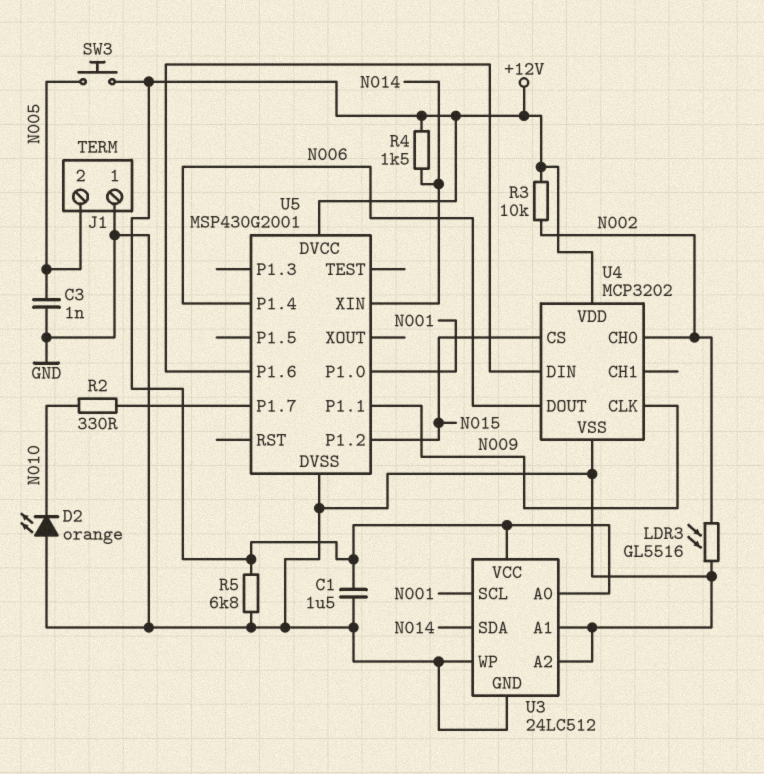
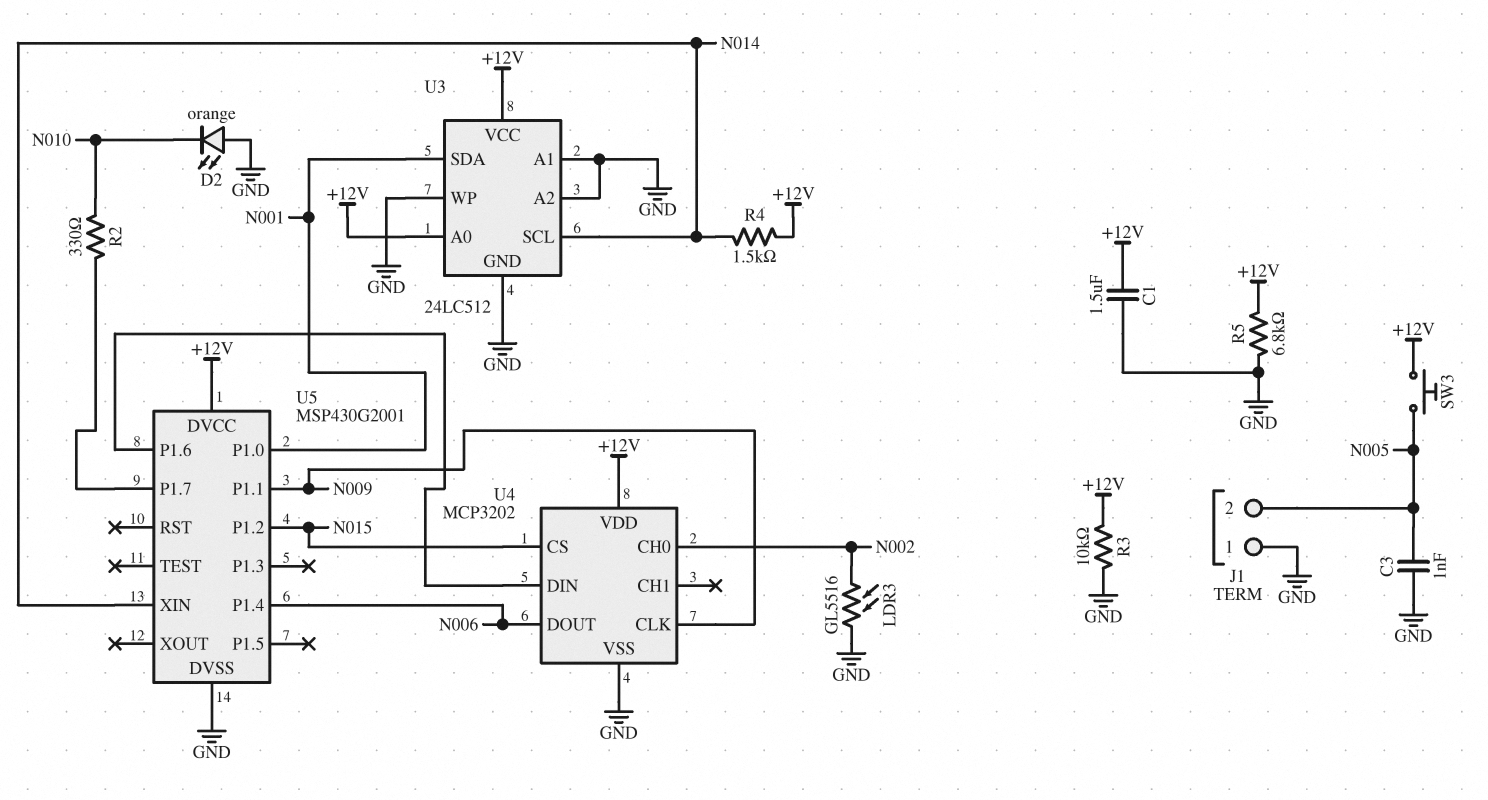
R3: 10k (+12V, N002) -> 10k (+12V, GND)
U3 pin SCL: N001 -> N014
U3 pin SDA: N014 -> N001

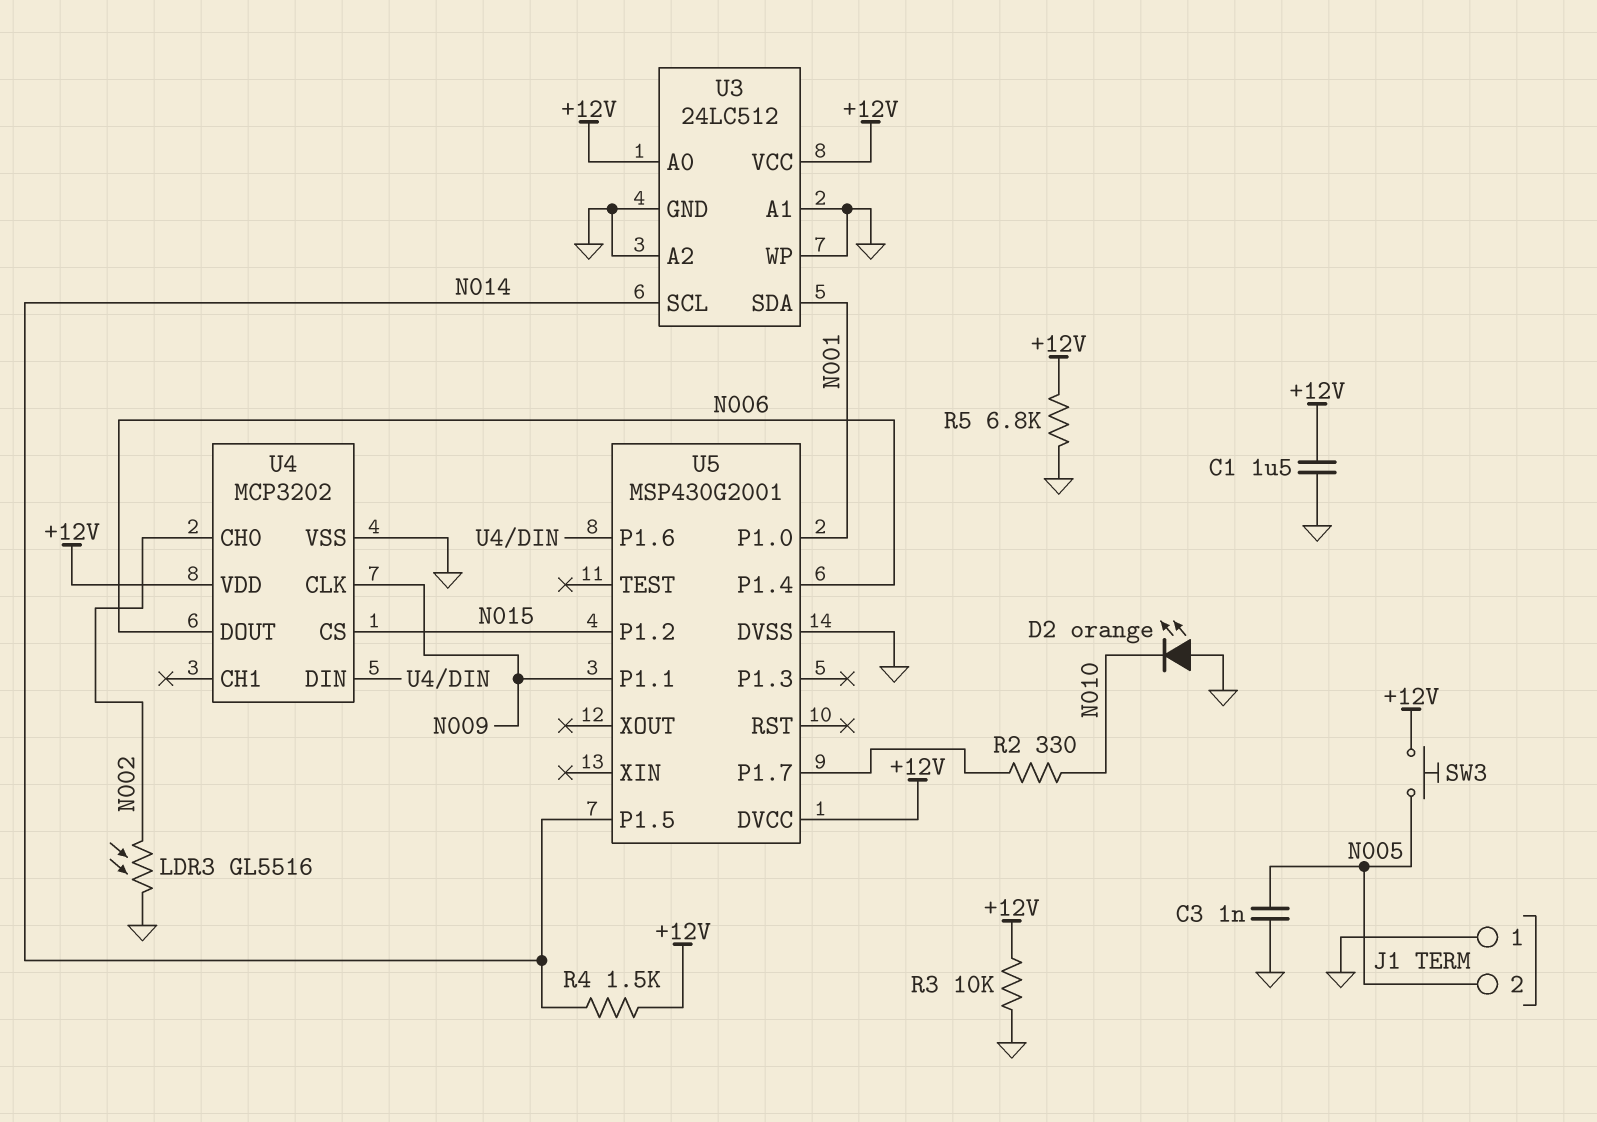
U5 pin P1.5: none -> N014
U5 pin XIN: N014 -> none

